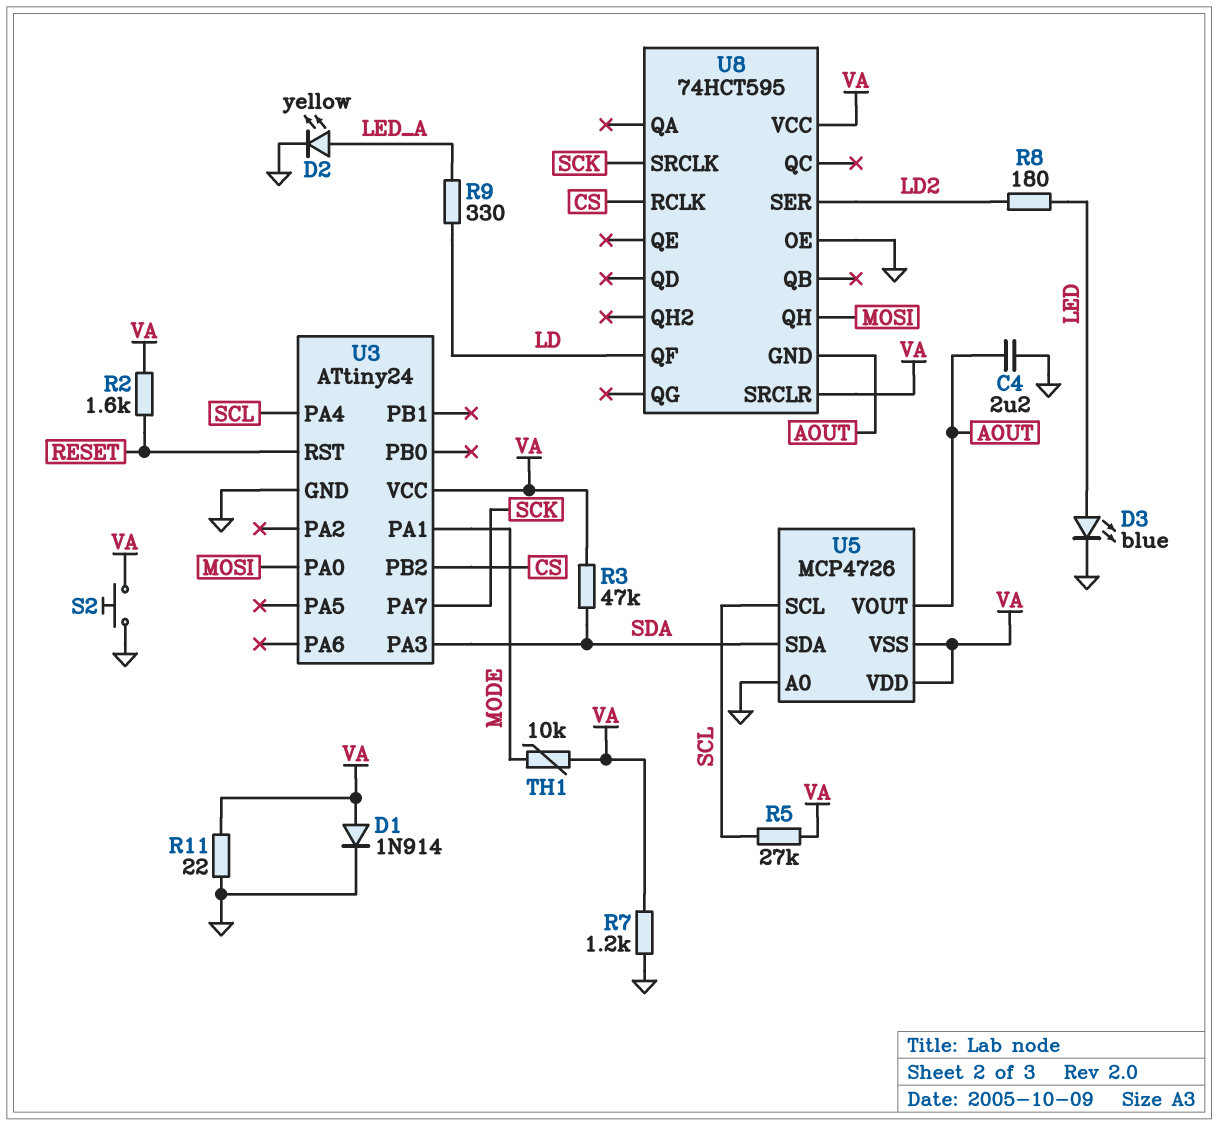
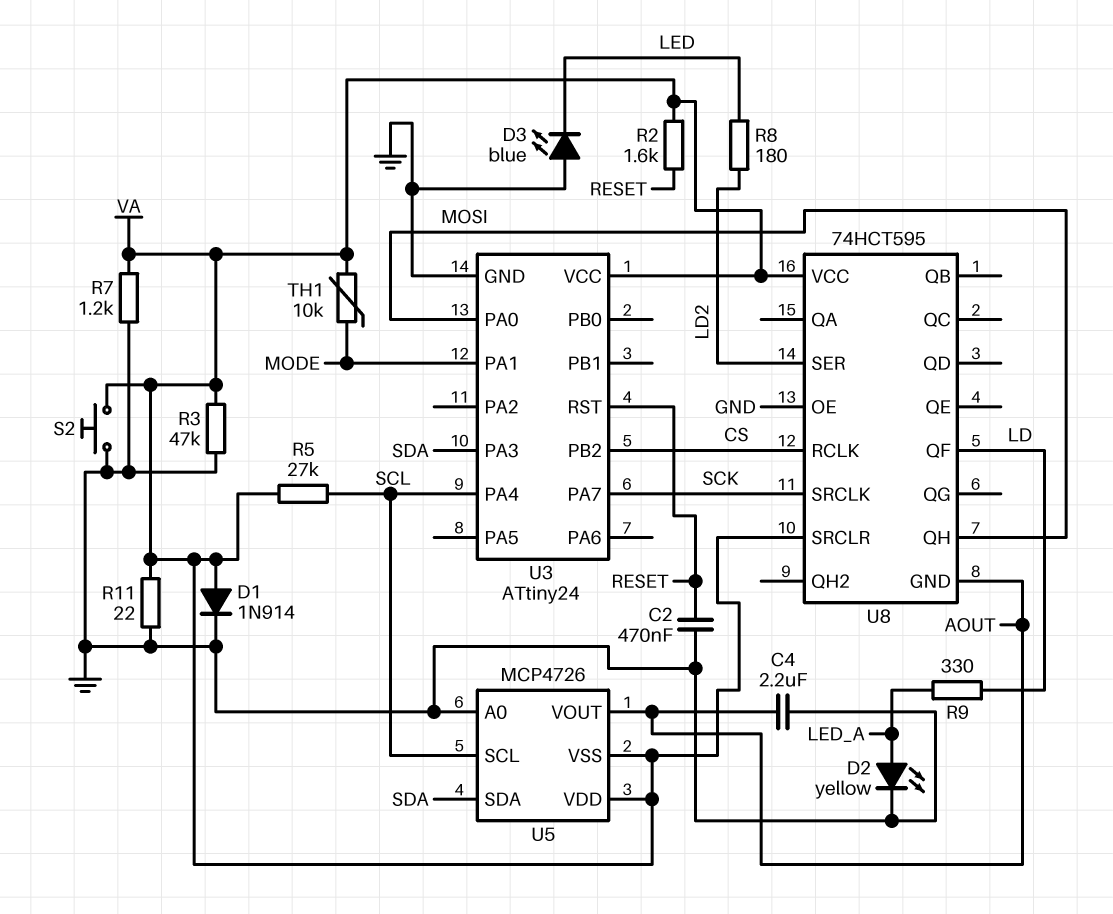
C2: none -> 470nF (GND, RESET)
D3: LED blue (A LED, K GND) -> LED blue (A GND, K LED)
R3: 47k (SDA, VA) -> 47k (GND, VA)

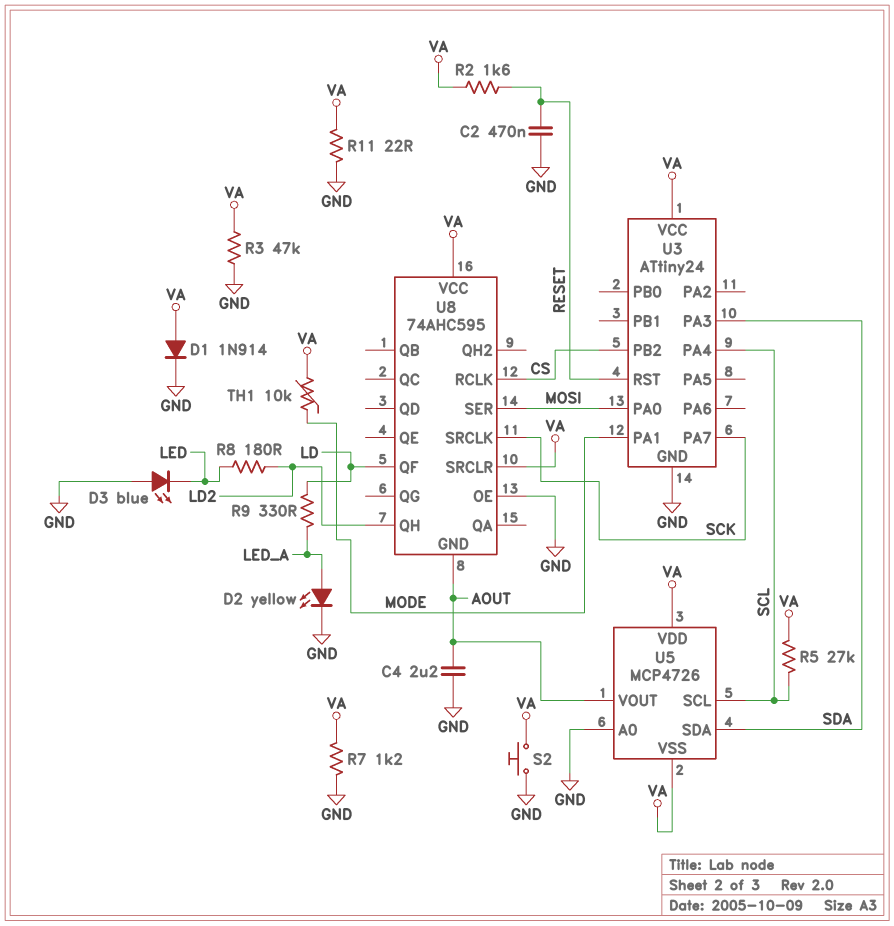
U8: 74HCT595 -> 74AHC595
U8 pin QH: MOSI -> LD2
U8 pin SER: LD2 -> MOSI

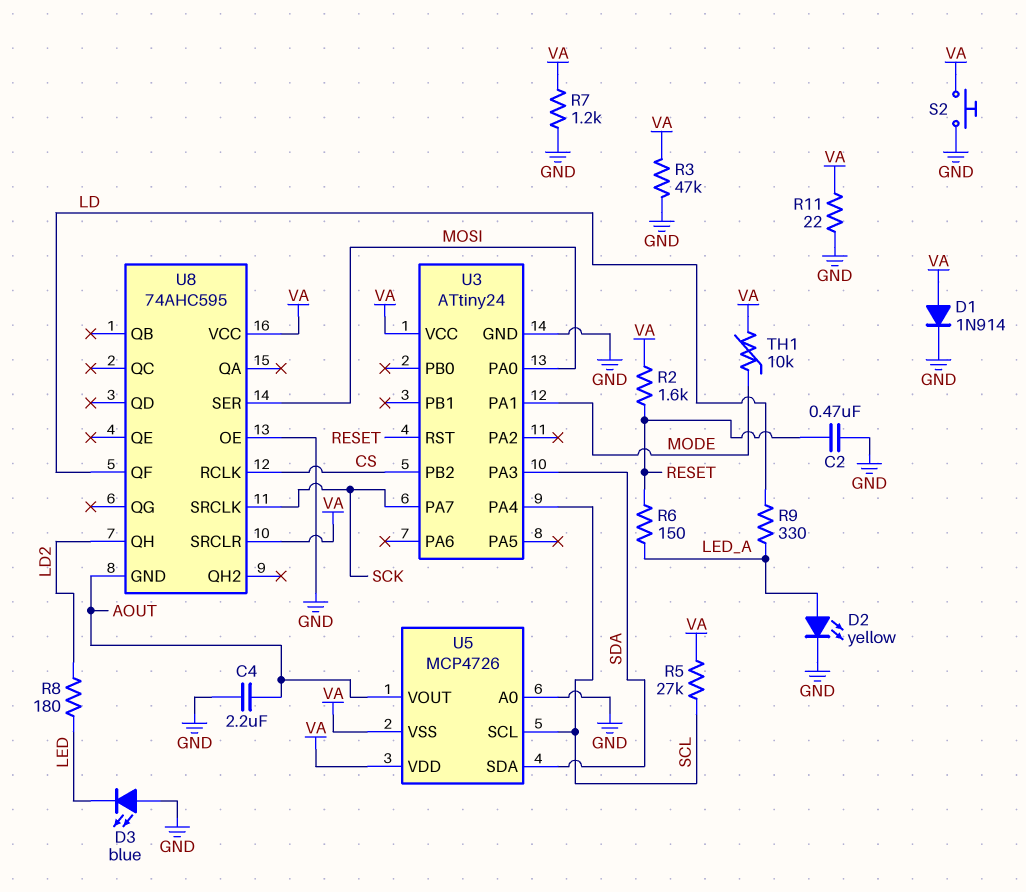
R6: none -> 150 (LED_A, RESET)

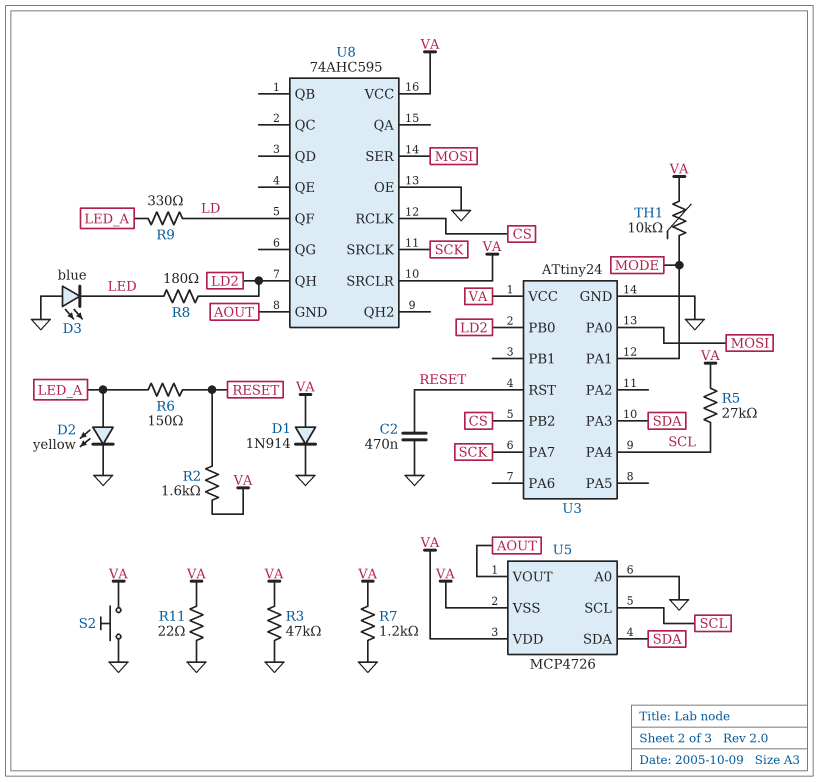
C4: 2.2uF (AOUT, GND) -> none
U3 pin PB0: none -> LD2

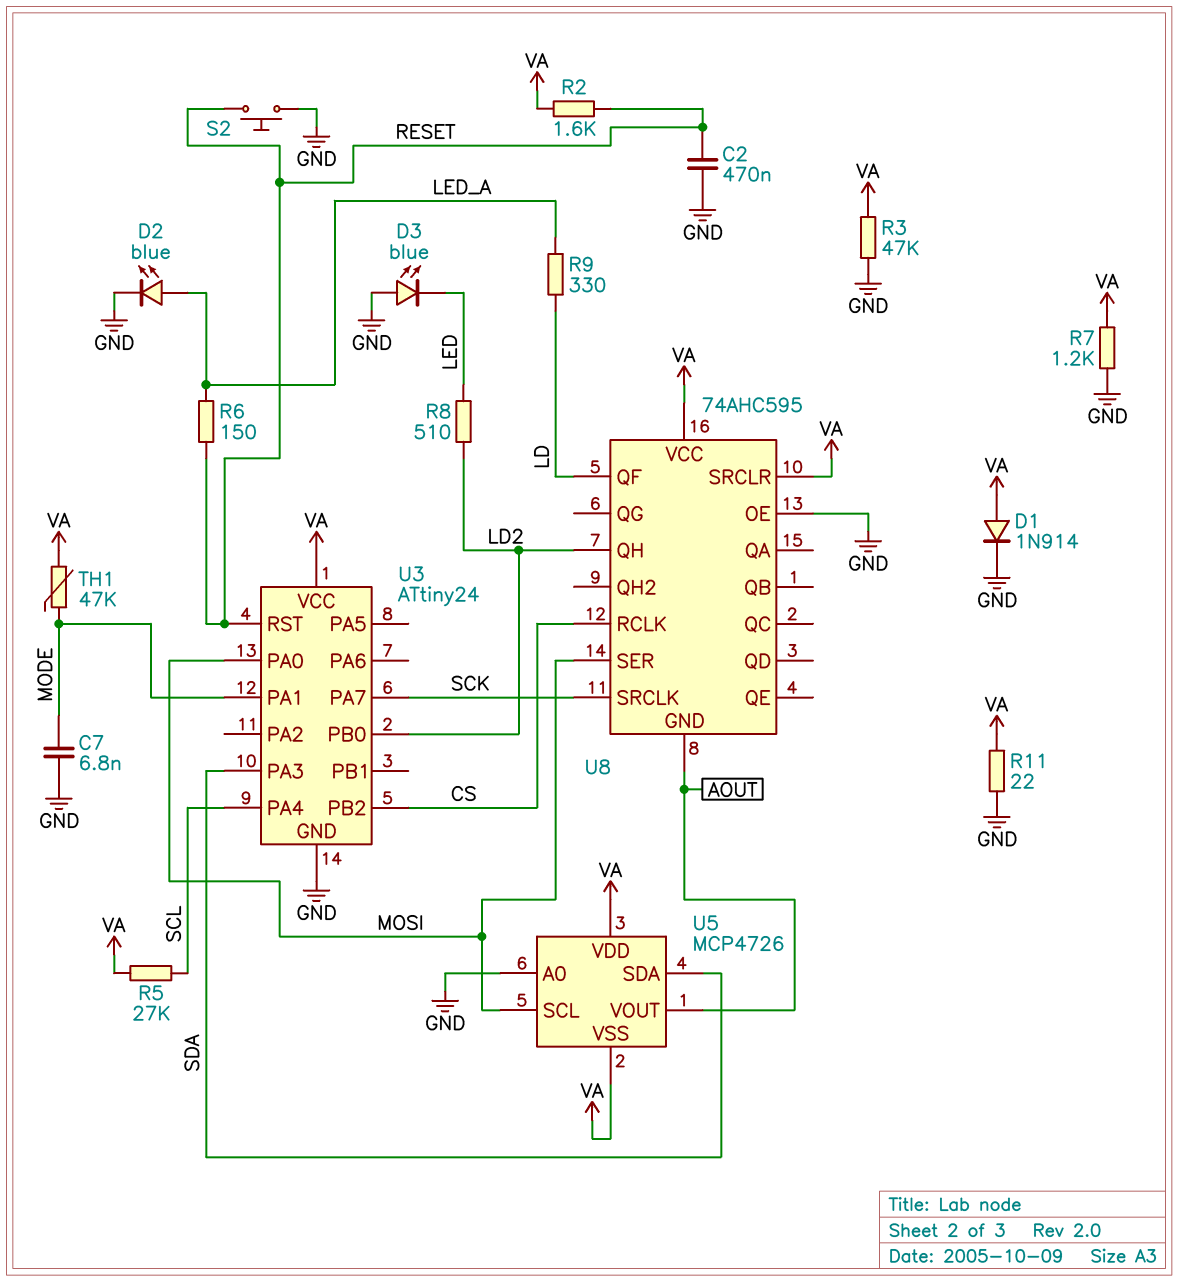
C7: none -> 6.8nF (GND, MODE)
D2: LED yellow (A LED_A, K GND) -> LED blue (A LED_A, K GND)
R8: 180 (LD2, LED) -> 510 (LD2, LED)
S2: button (GND, VA) -> button (GND, RESET)
TH1: 10k (MODE, VA) -> 47k (MODE, VA)
U5 pin SCL: SCL -> MOSI

